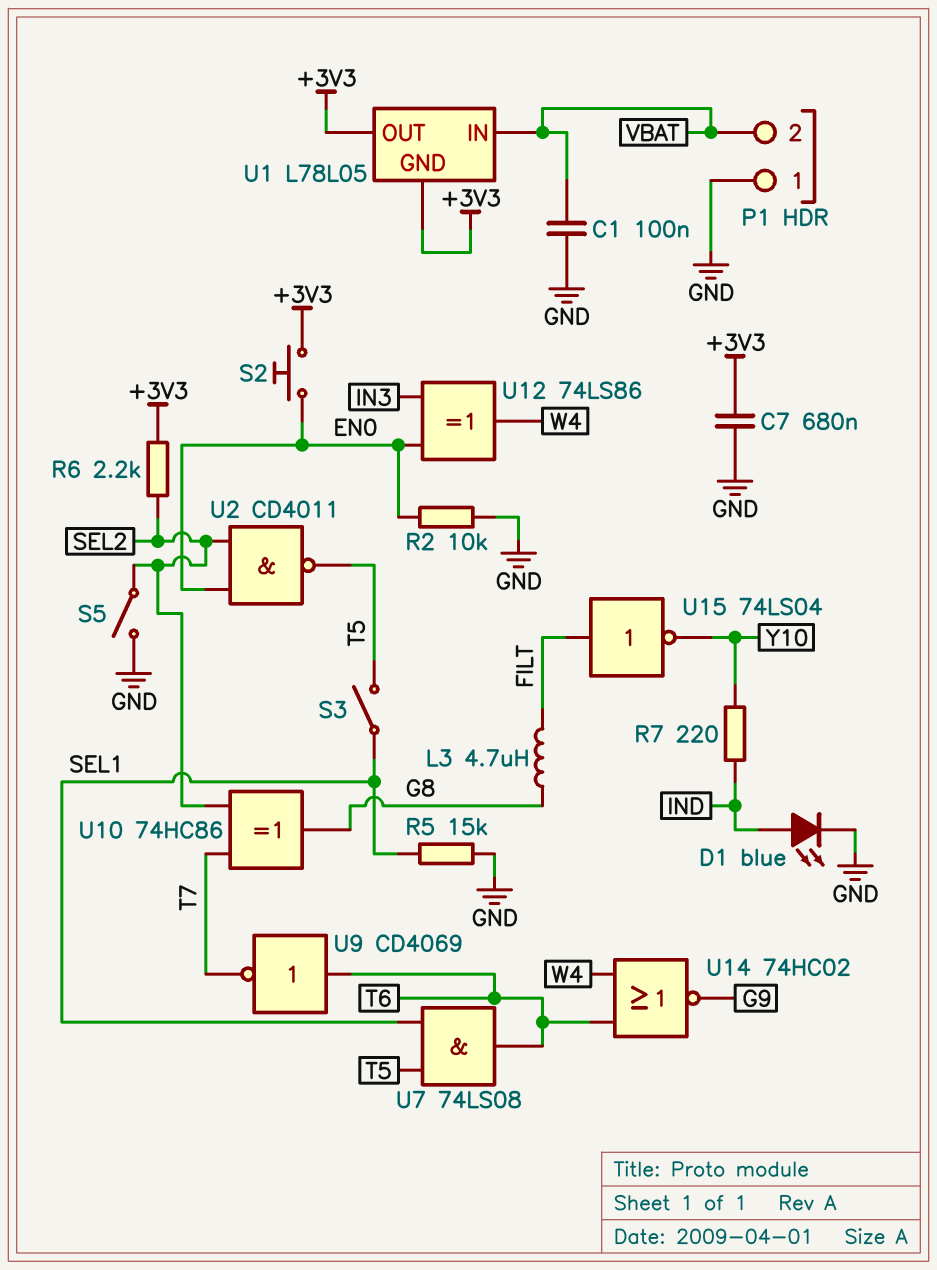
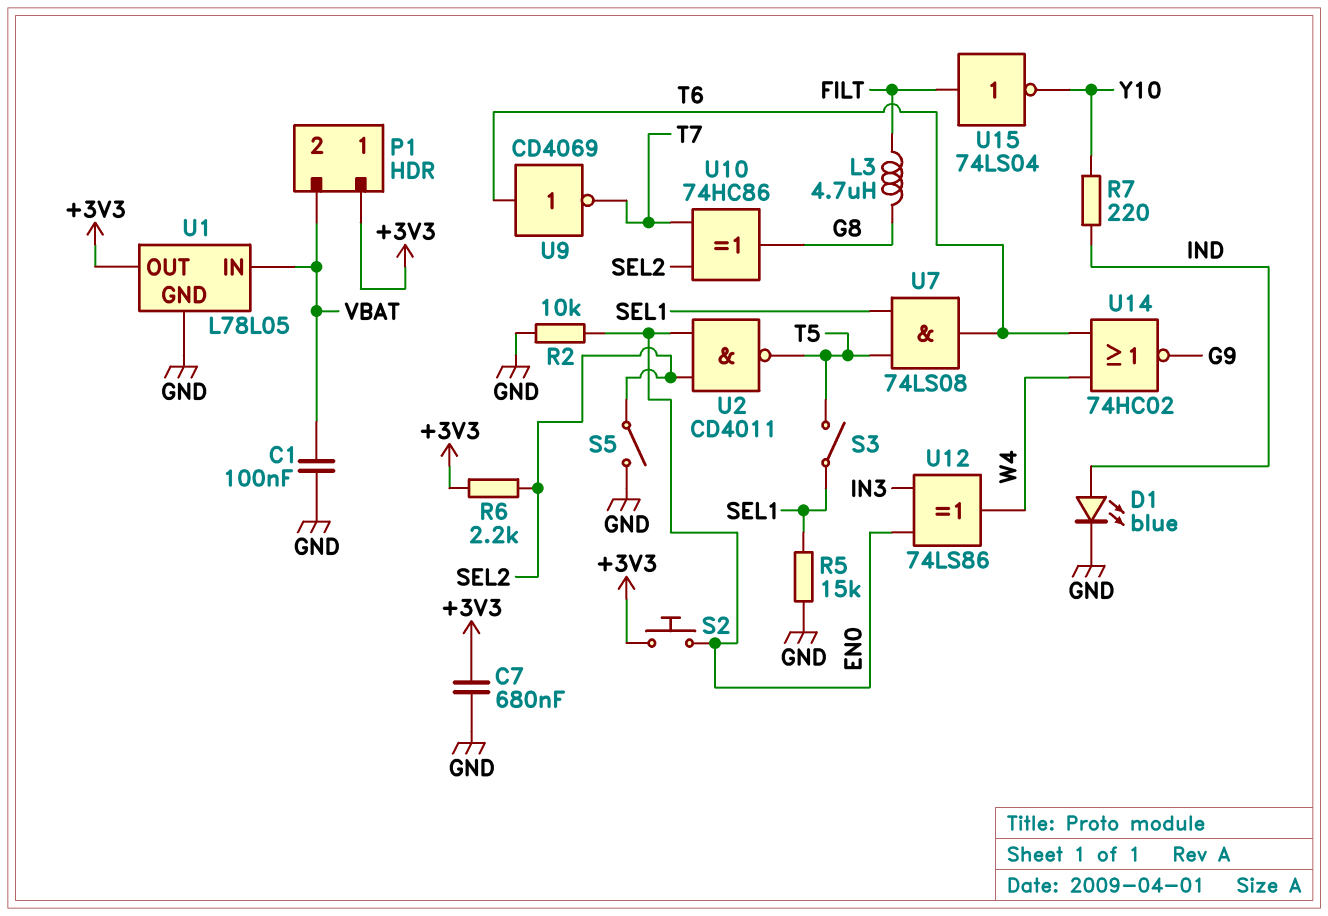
P1 pin 1: GND -> +3V3
U1 pin GND: +3V3 -> GND

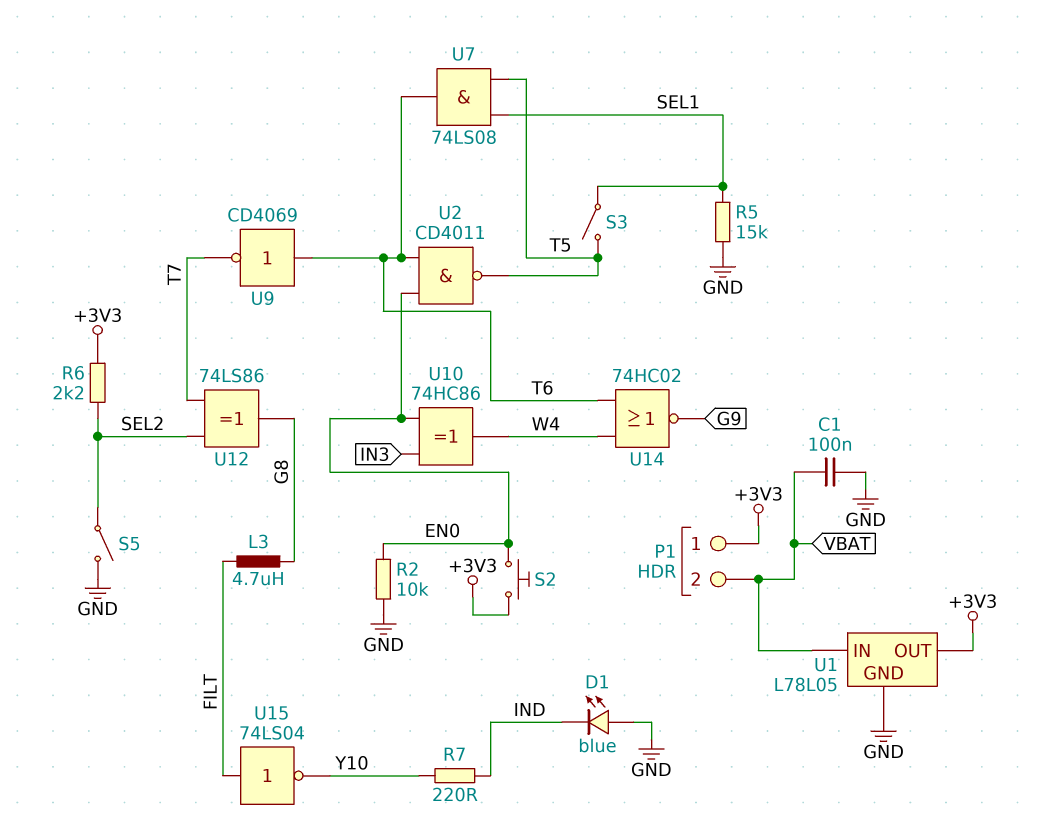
C7: 680nF (+3V3, GND) -> none
D1: LED blue (A IND, K GND) -> LED blue (A GND, K IND)
U2: NAND CD4011 (in EN0, in SEL2, out T5) -> NAND CD4011 (in EN0, in T6, out T5)
U10: XOR 74HC86 (in SEL2, in T7, out G8) -> XOR 74HC86 (in EN0, in IN3, out W4)
U12: XOR 74LS86 (in EN0, in IN3, out W4) -> XOR 74LS86 (in SEL2, in T7, out G8)

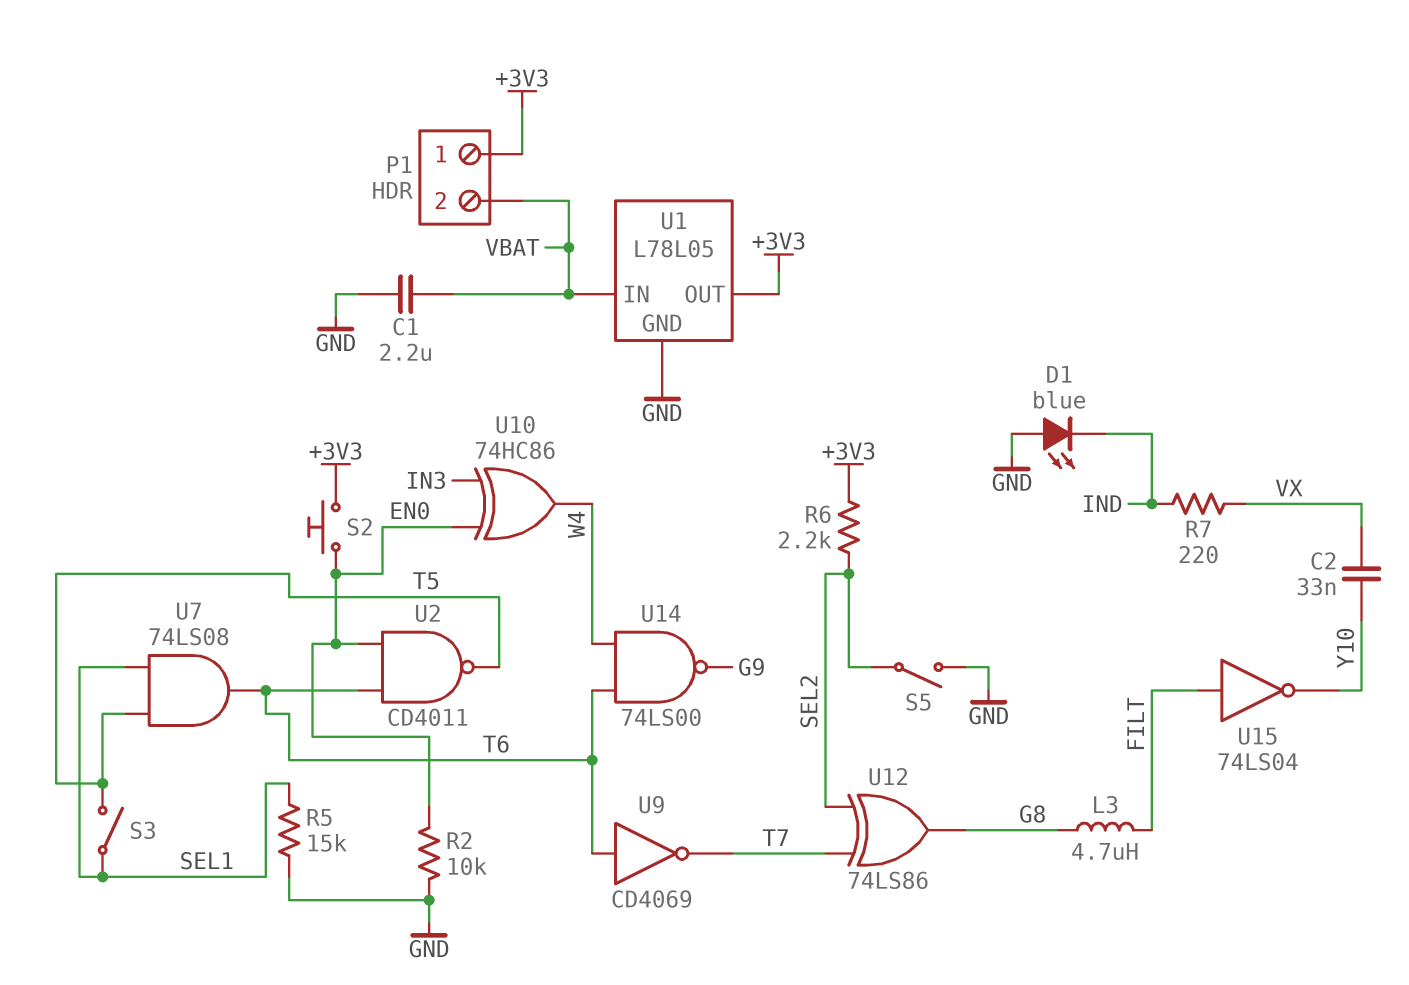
C1: 100nF (GND, VBAT) -> 2.2uF (GND, VBAT)
C2: none -> 33nF (VX, Y10)
R7: 220 (IND, Y10) -> 220 (IND, VX)
U14: NOR 74HC02 (in T6, in W4, out G9) -> NAND 74LS00 (in T6, in W4, out G9)

